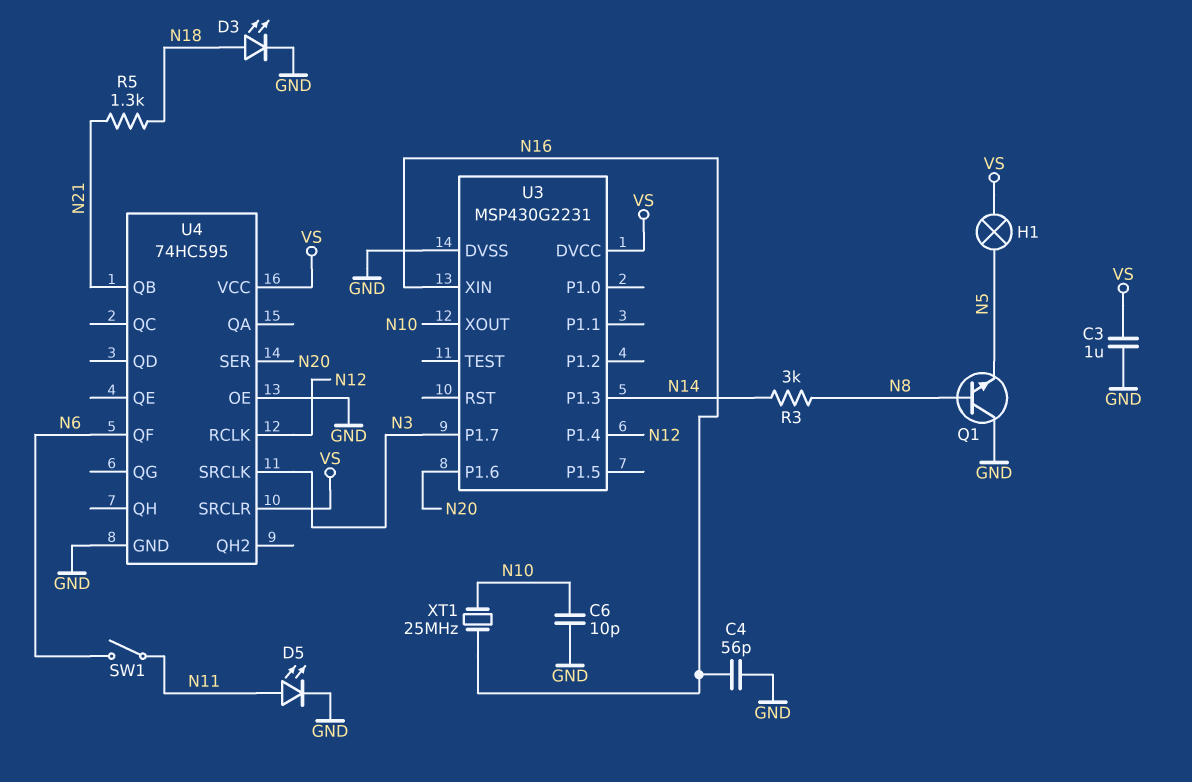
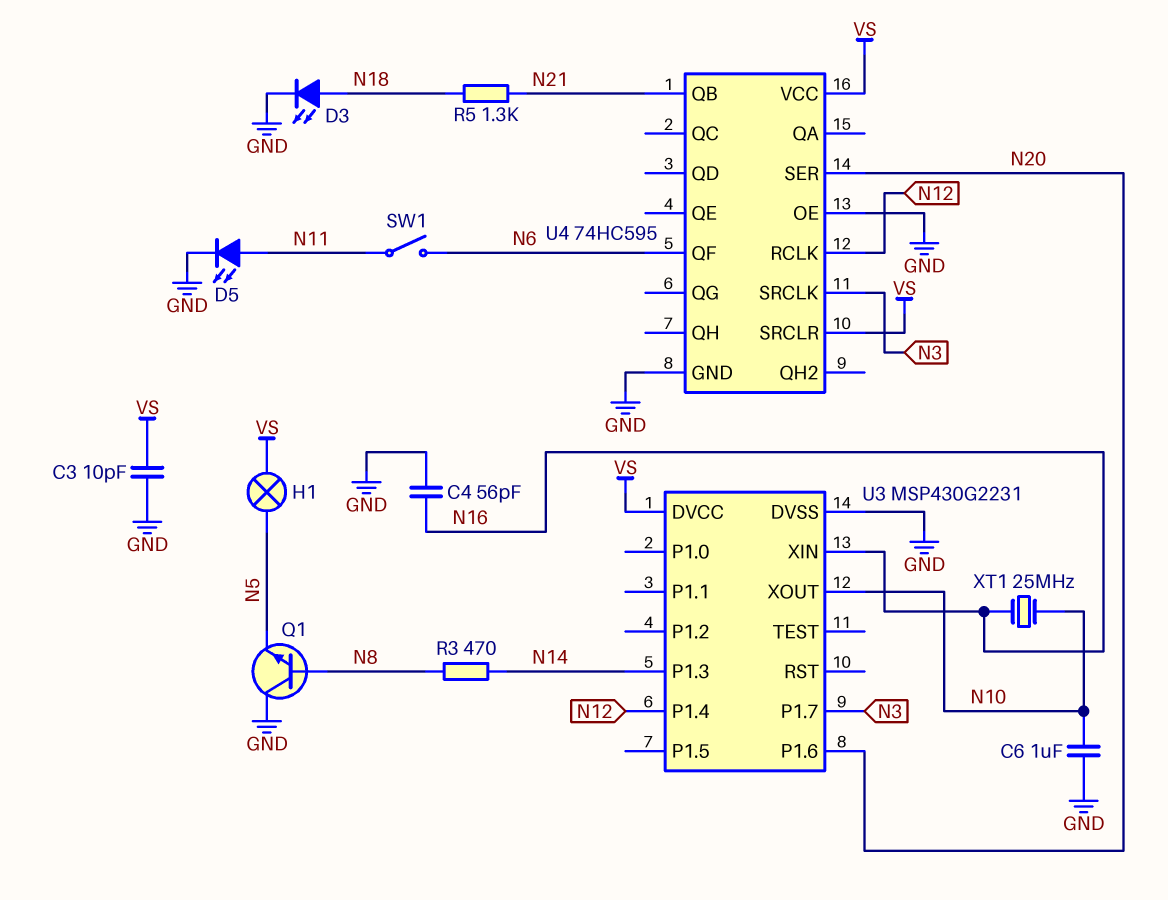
C3: 1uF (GND, VS) -> 10pF (GND, VS)
C6: 10pF (GND, N10) -> 1uF (GND, N10)
R3: 3k (N8, N14) -> 470 (N8, N14)

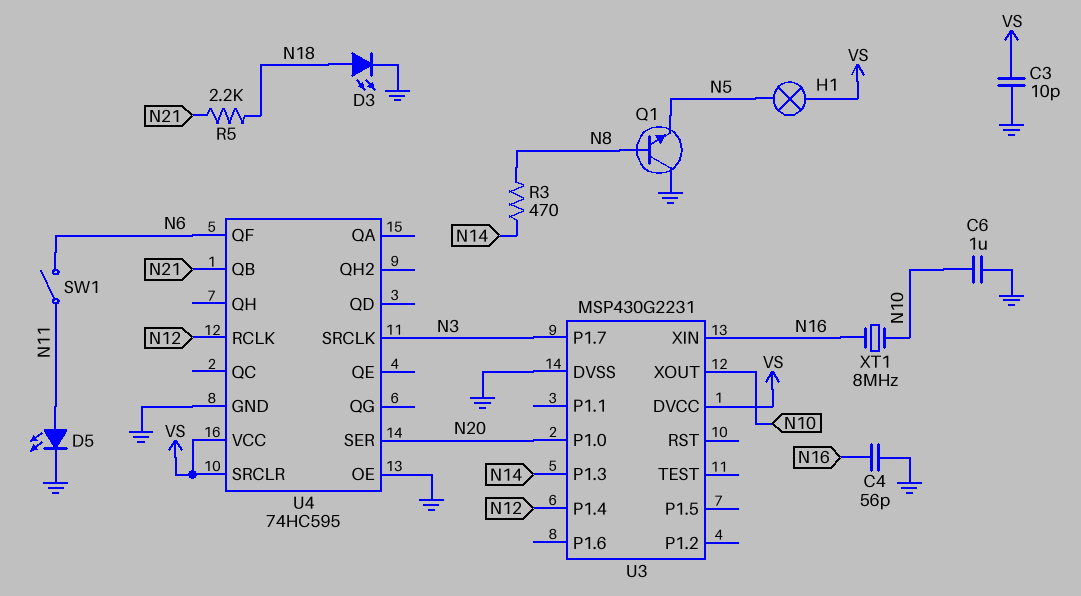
R5: 1.3k (N18, N21) -> 2.2k (N18, N21)
U3 pin P1.0: none -> N20
U3 pin P1.6: N20 -> none
XT1: 25MHz (N10, N16) -> 8MHz (N10, N16)

